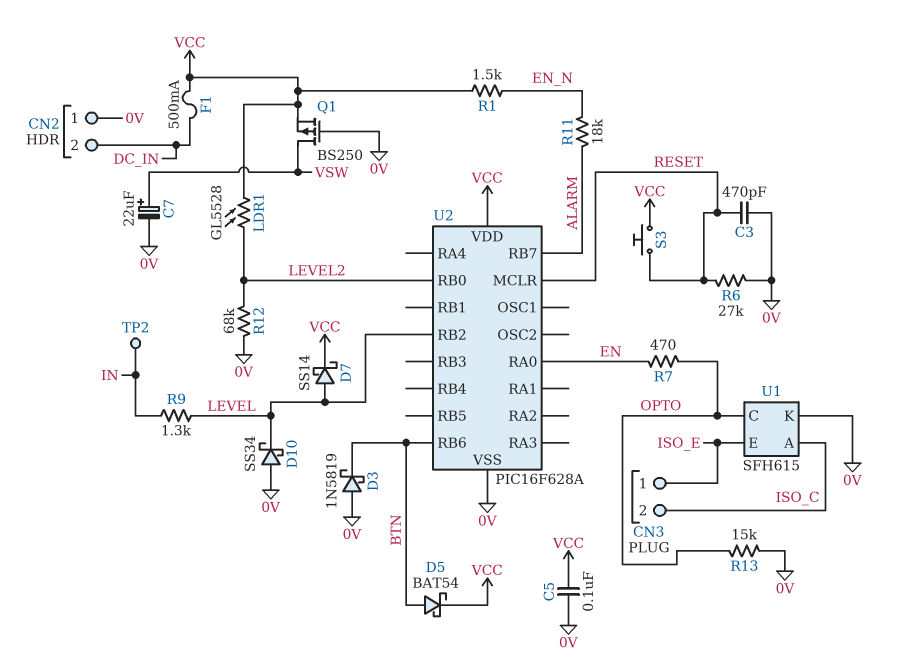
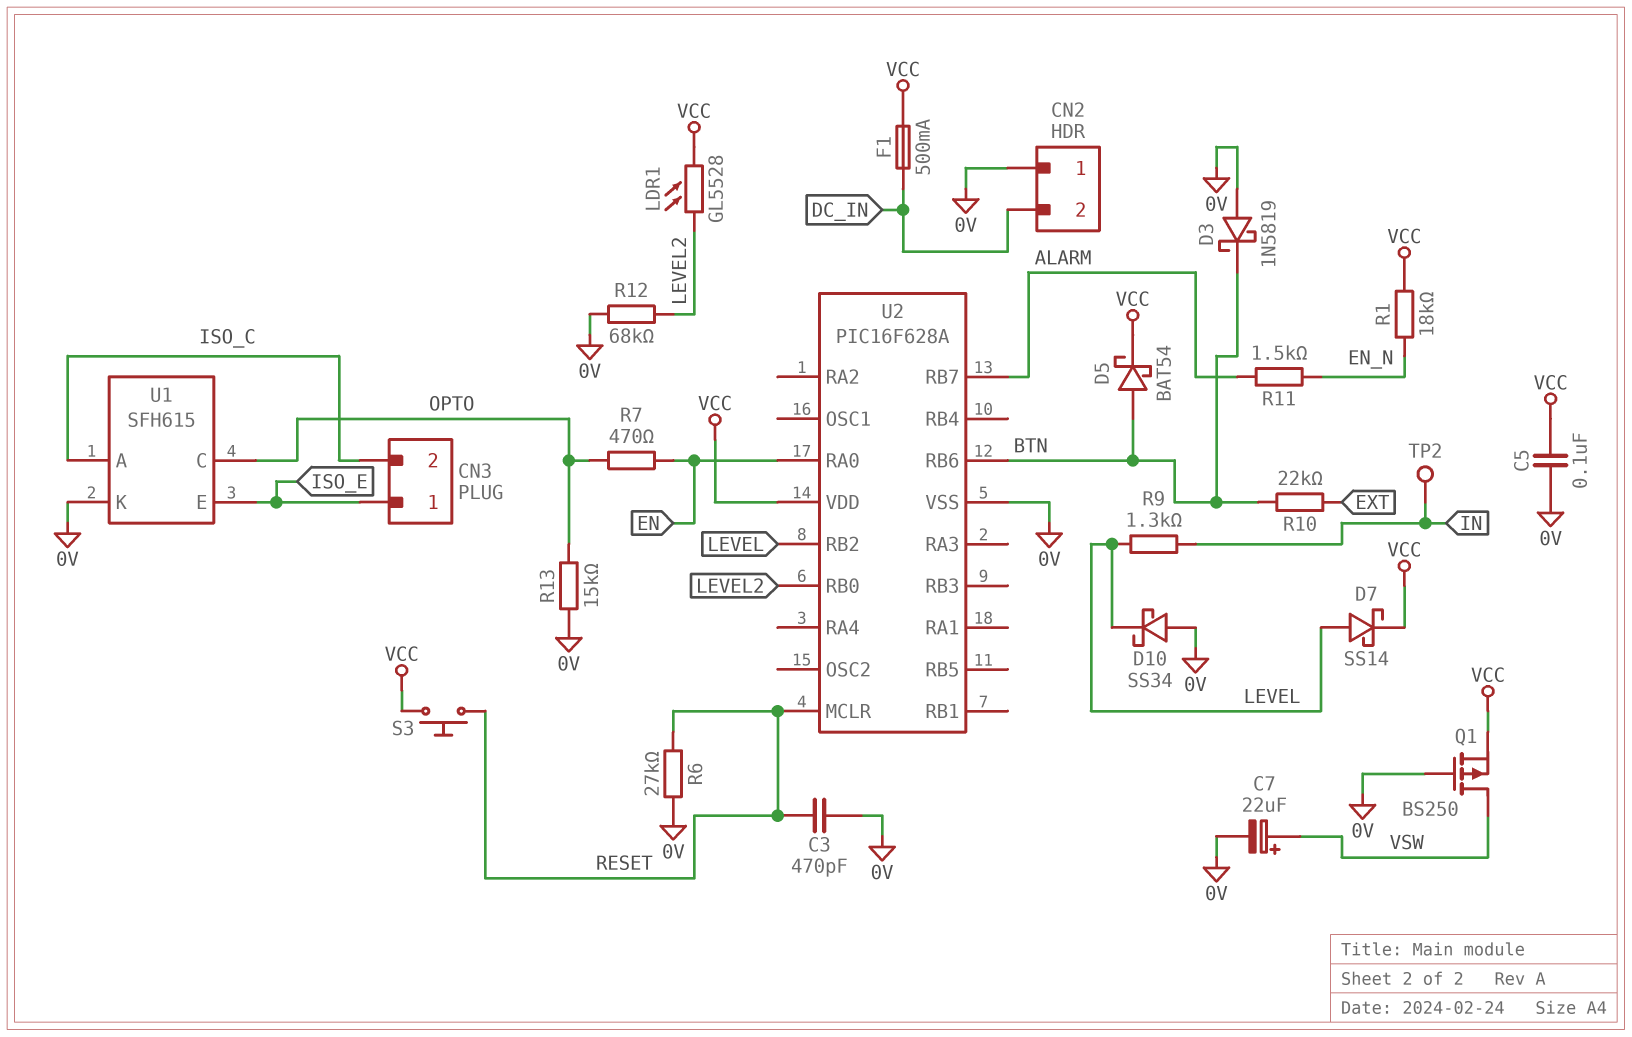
R1: 1.5k (EN_N, VCC) -> 18k (EN_N, VCC)
R10: none -> 22k (BTN, EXT)
R11: 18k (ALARM, EN_N) -> 1.5k (ALARM, EN_N)

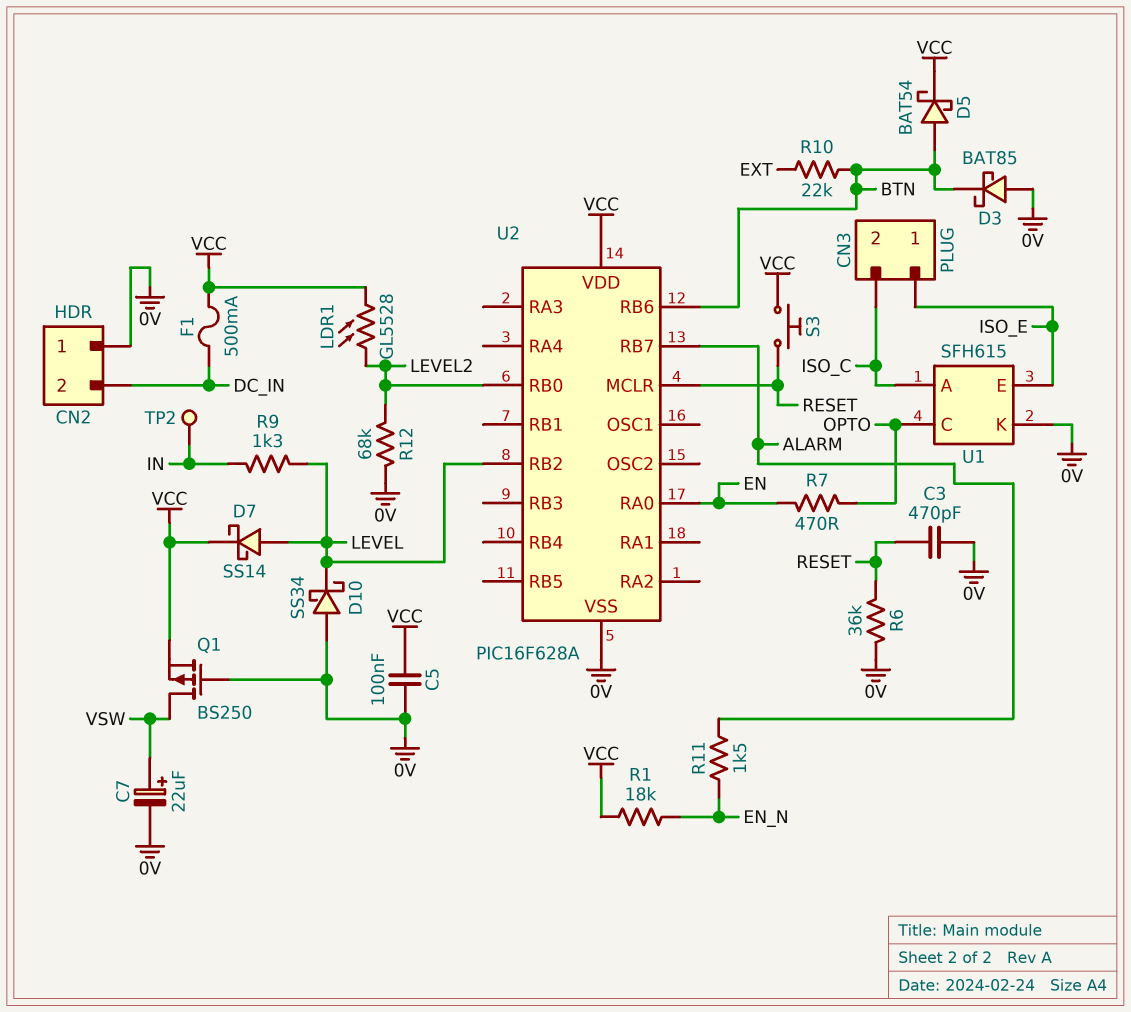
D3: schottky 1N5819 (A 0V, K BTN) -> schottky BAT85 (A 0V, K BTN)
R6: 27k (0V, RESET) -> 36k (0V, RESET)
R13: 15k (0V, OPTO) -> none

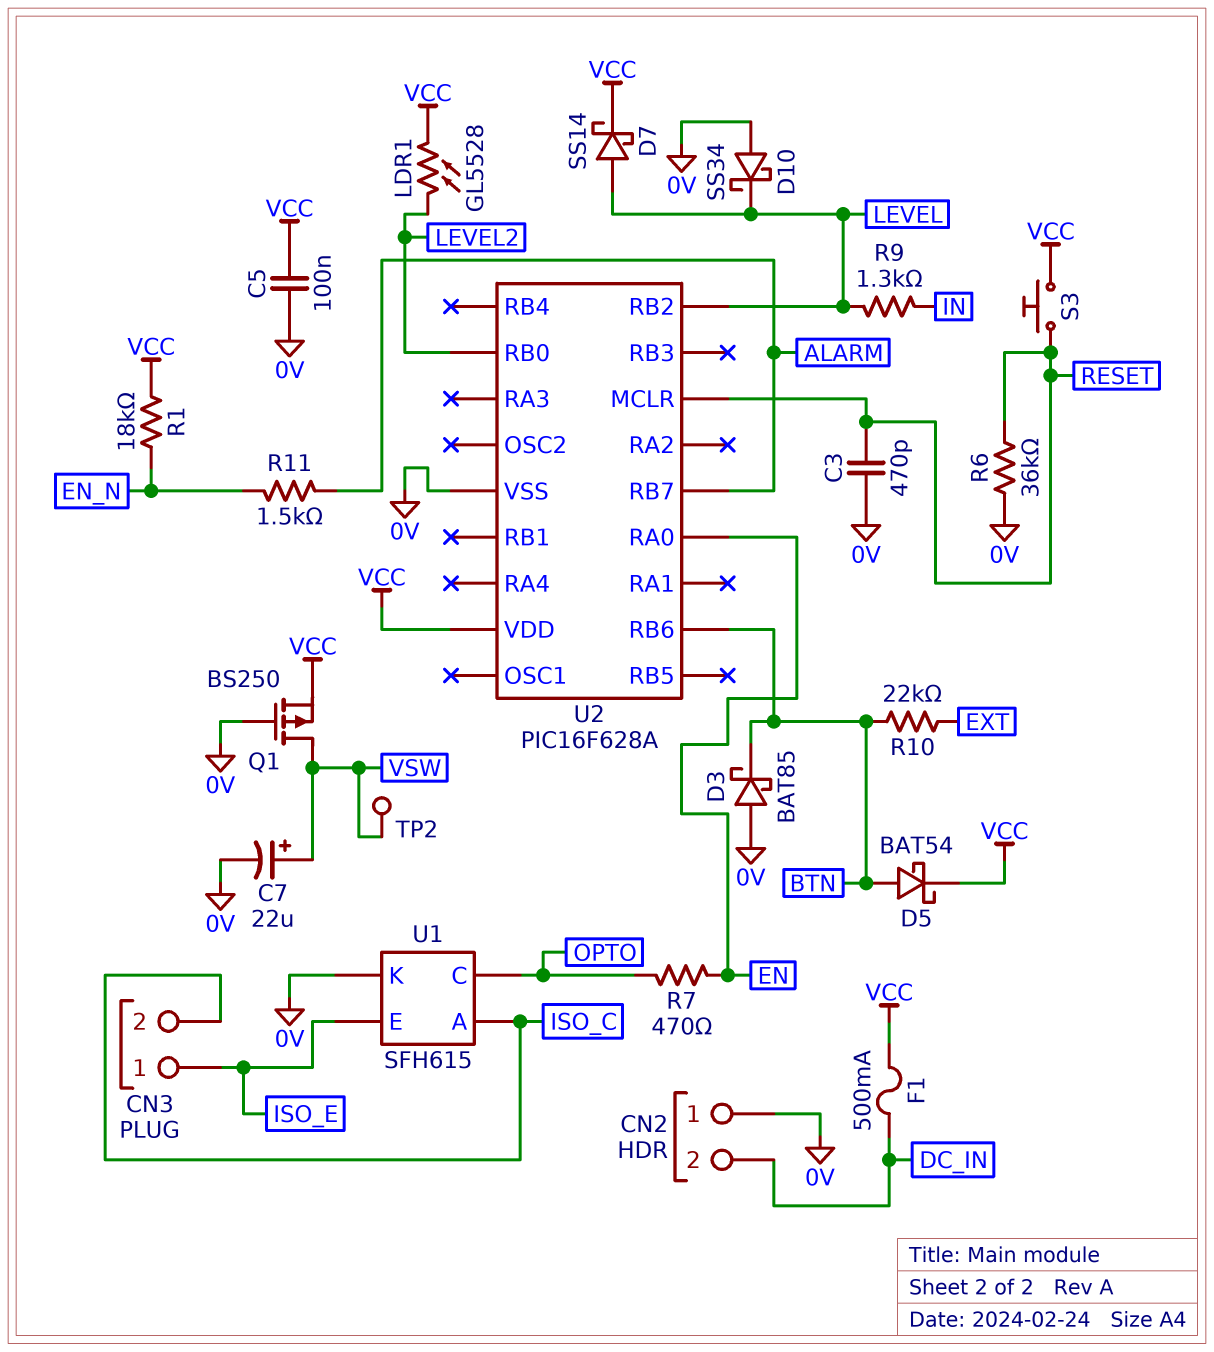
R12: 68k (0V, LEVEL2) -> none
TP2: test point (IN) -> test point (VSW)

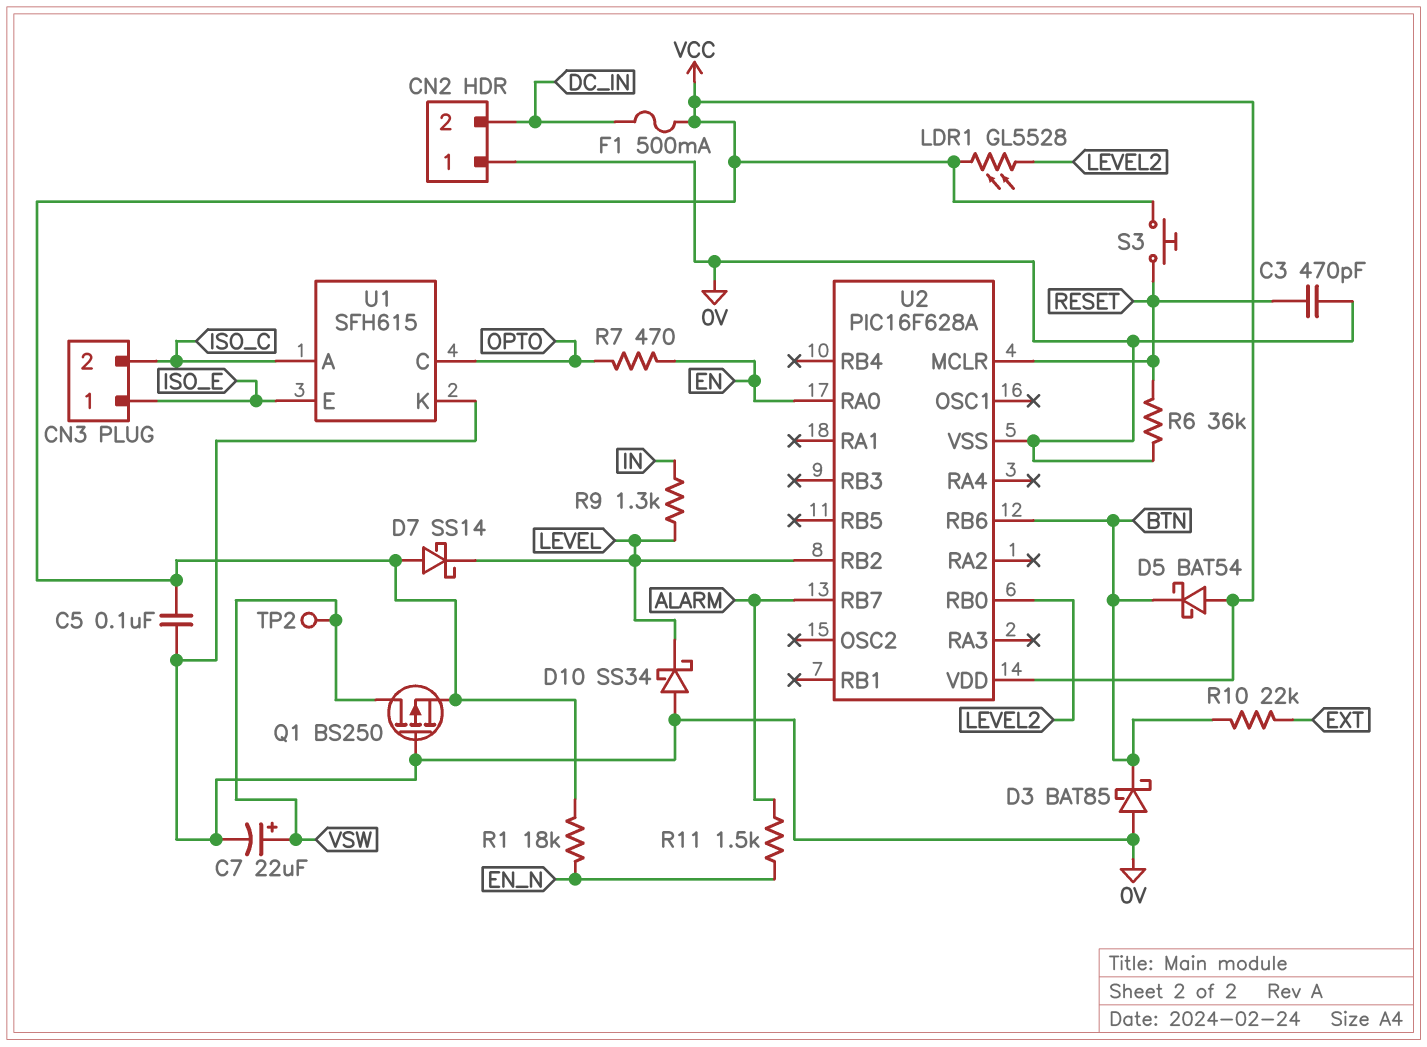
D5: schottky BAT54 (A BTN, K VCC) -> schottky BAT54 (A VCC, K BTN)
D7: schottky SS14 (A LEVEL, K VCC) -> schottky SS14 (A VCC, K LEVEL)

